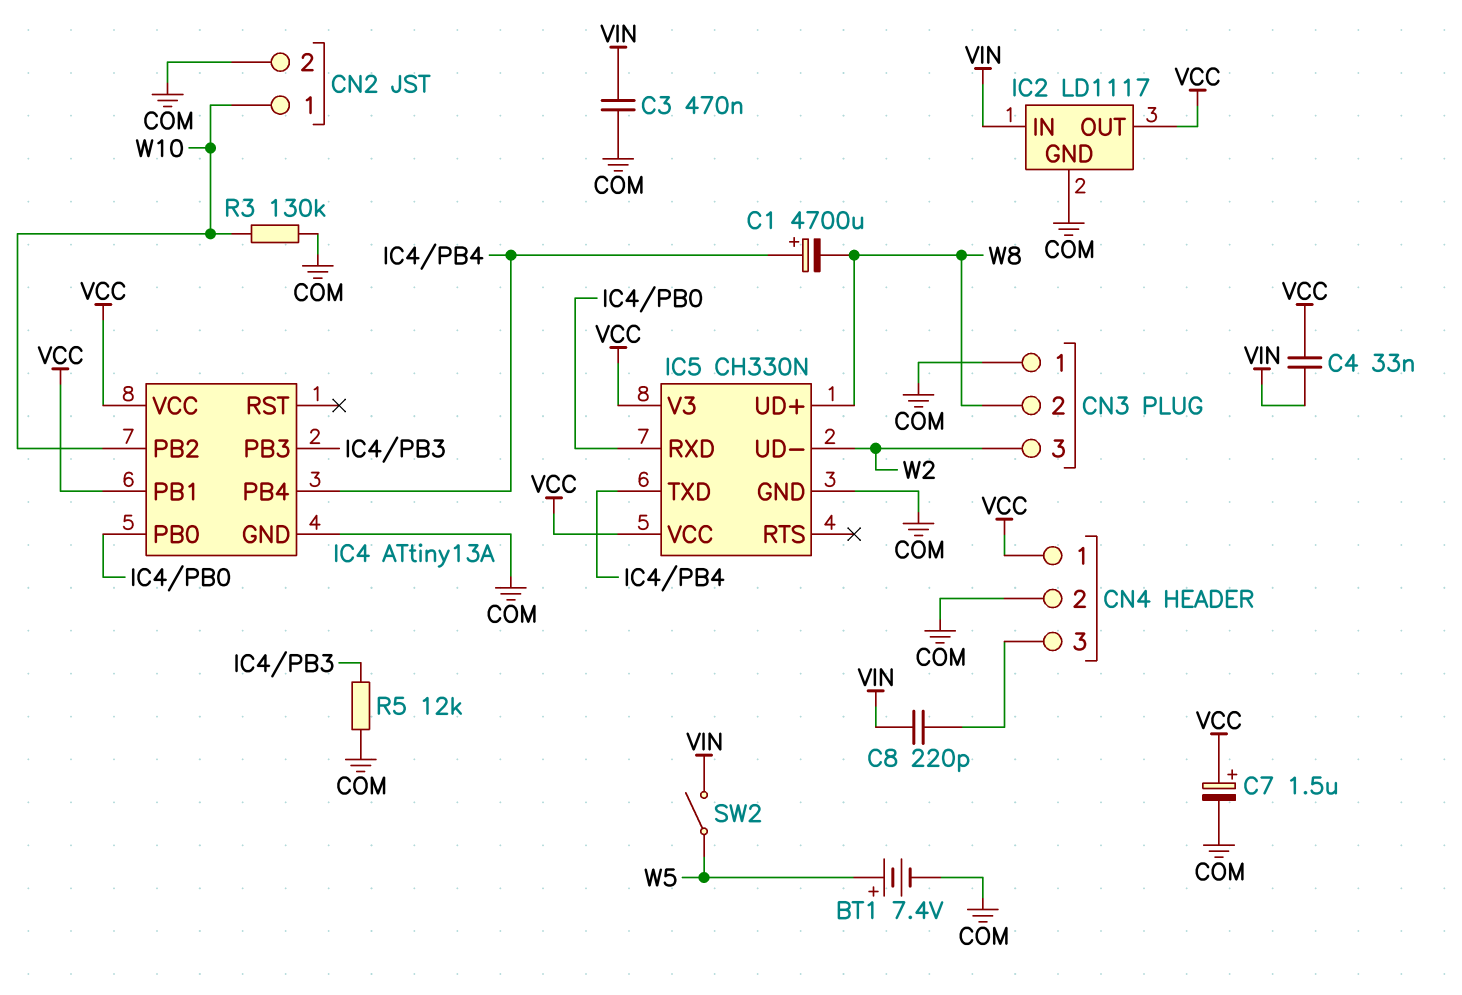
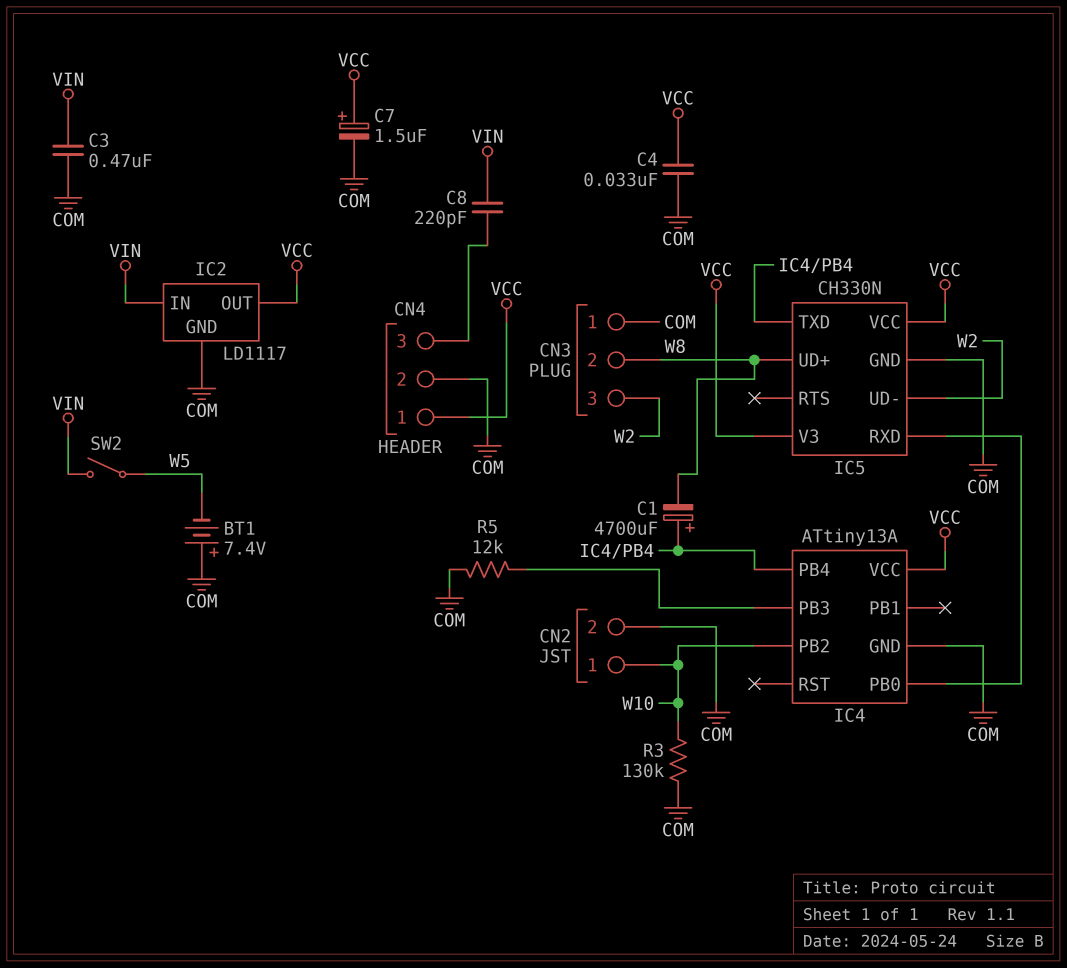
BT1: 7.4V (plus W5, minus COM) -> 7.4V (plus COM, minus W5)
C4: 33nF (VCC, VIN) -> 33nF (COM, VCC)
IC4 pin PB1: VCC -> none

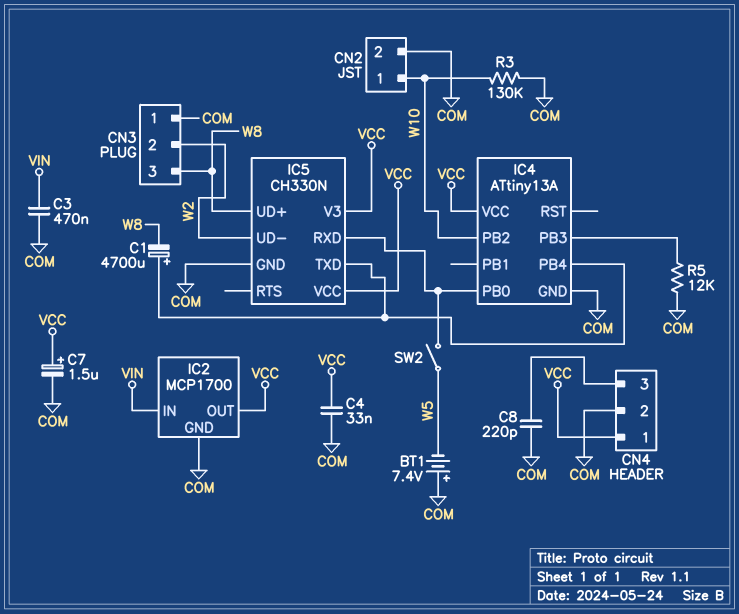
C8: 220pF (CN4/3, VIN) -> 220pF (CN4/3, COM)
CN3 pin 2: W8 -> W2
CN3 pin 3: W2 -> W8
IC2: LD1117 -> MCP1700
SW2: switch (VIN, W5) -> switch (IC4/PB0, W5)

